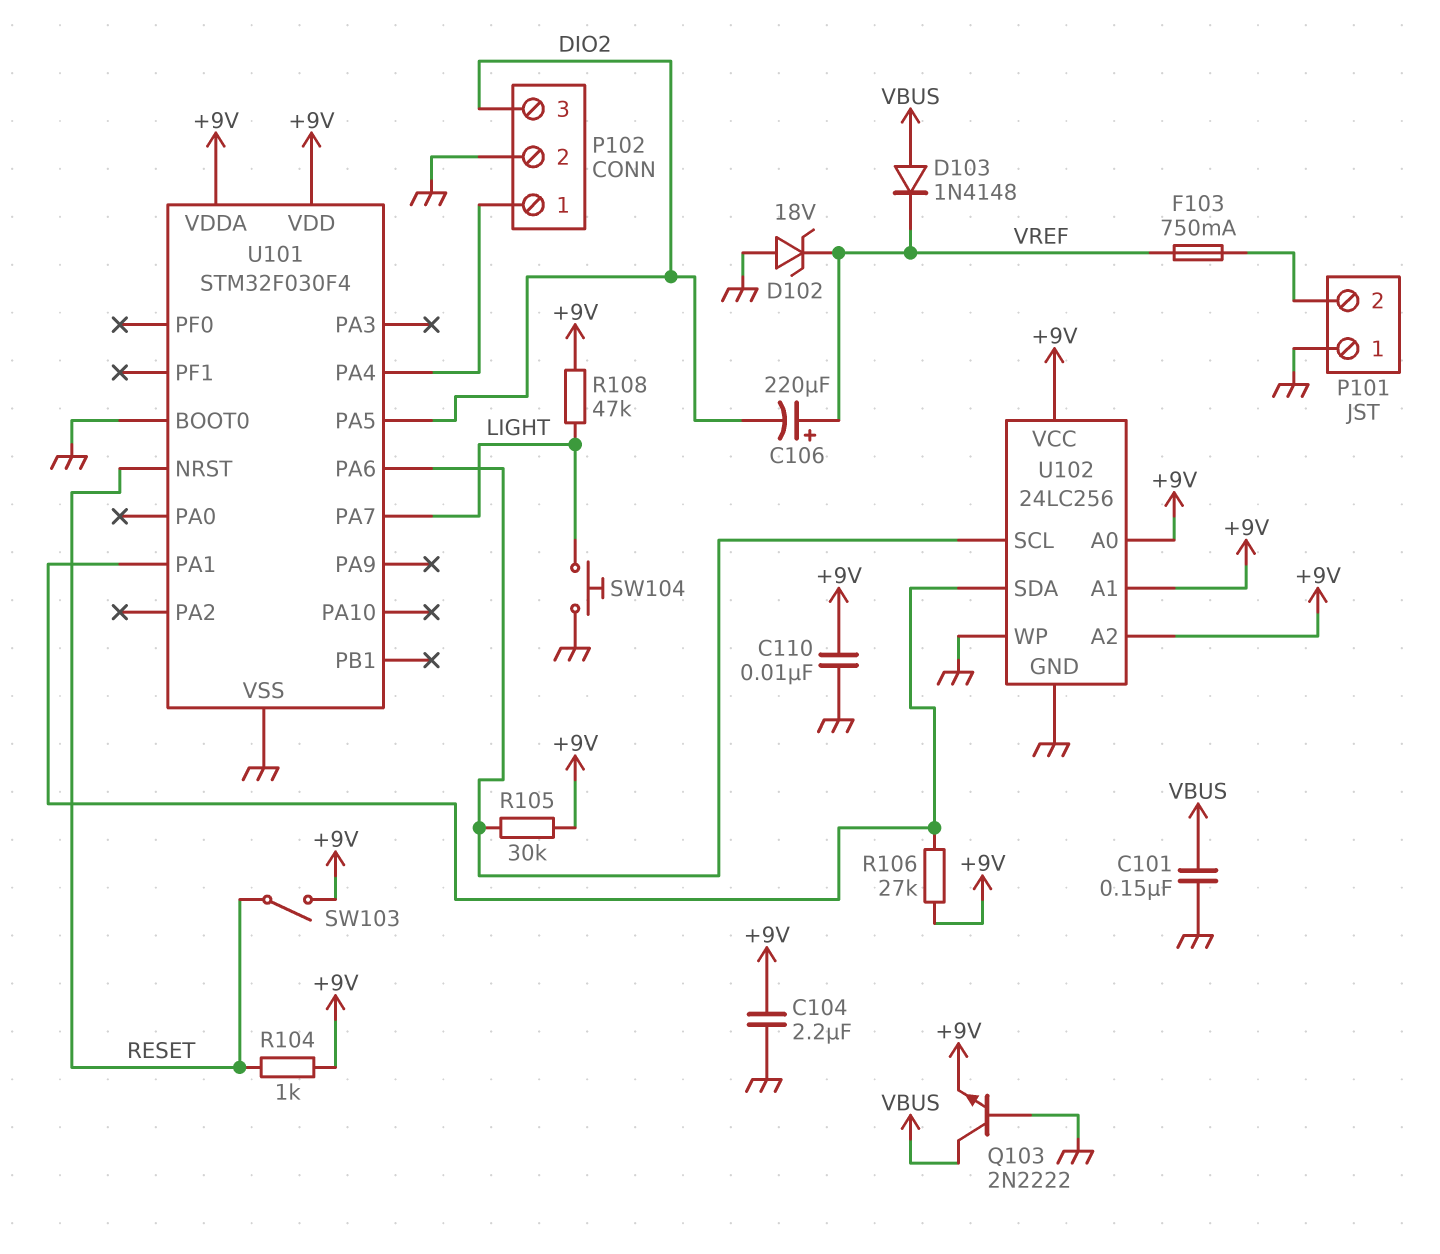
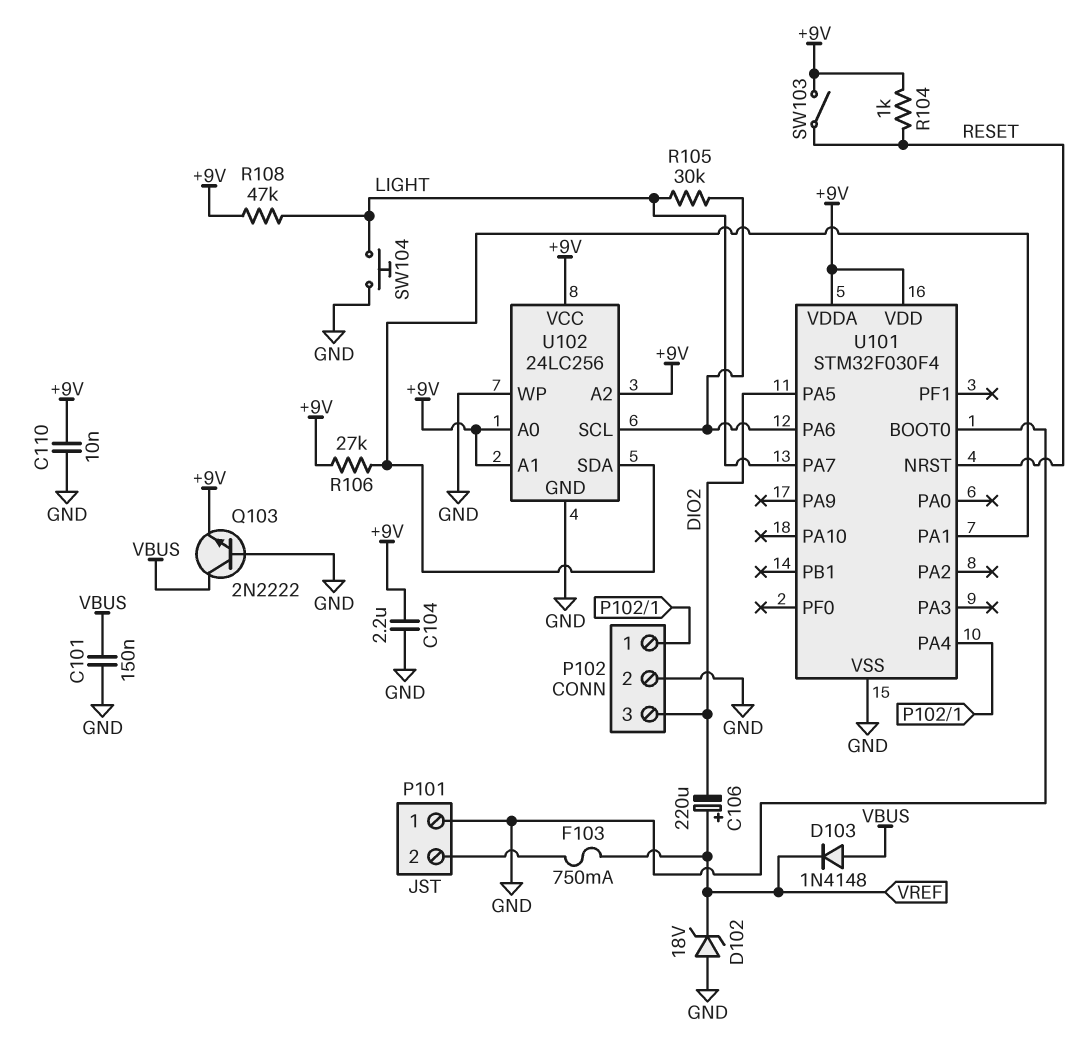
R105: 30k (+9V, U101/PA6) -> 30k (LIGHT, U101/PA6)

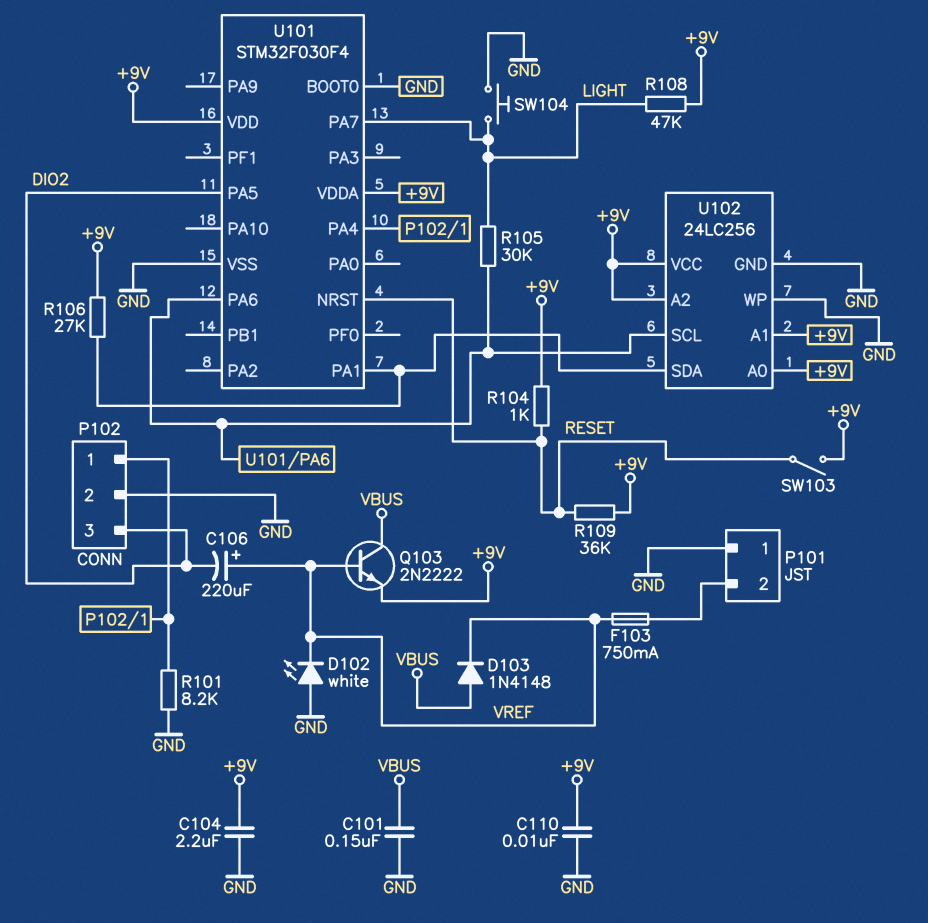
D102: zener 18V (A GND, K VREF) -> LED white (A GND, K VREF)
Q103: NPN 2N2222 (B GND, C VBUS, E +9V) -> NPN 2N2222 (B VREF, C VBUS, E +9V)
R101: none -> 8.2k (GND, P102/1)
R109: none -> 36k (+9V, RESET)

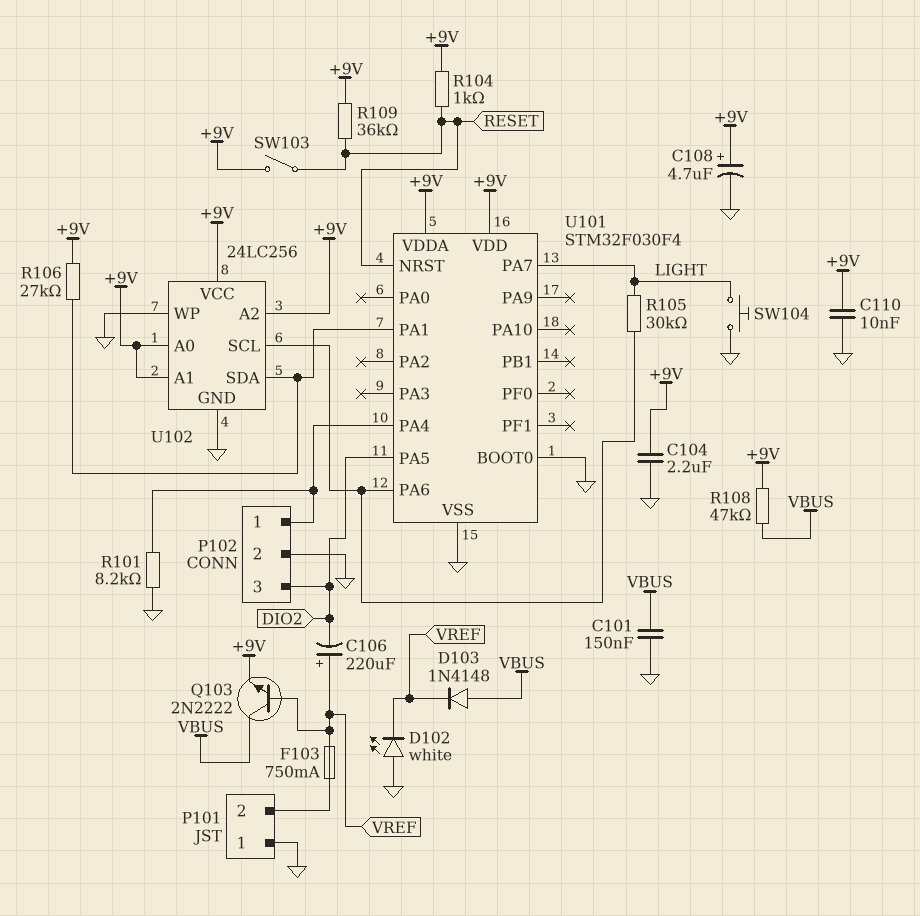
C108: none -> 4.7uF (plus +9V, minus GND)
R108: 47k (+9V, LIGHT) -> 47k (+9V, VBUS)

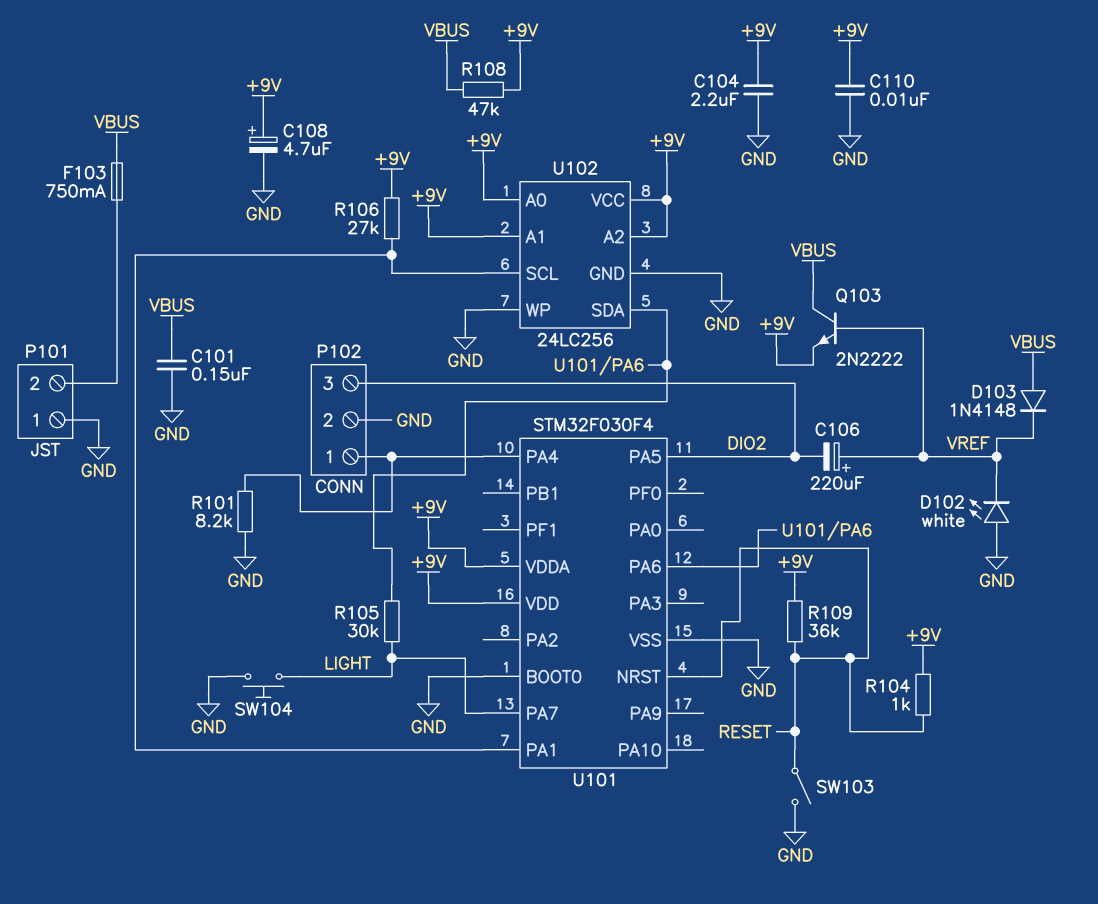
F103: 750mA (P101/2, VREF) -> 750mA (P101/2, VBUS)
SW103: switch (+9V, RESET) -> switch (GND, RESET)
U102 pin SCL: U101/PA6 -> U101/PA1
U102 pin SDA: U101/PA1 -> U101/PA6

